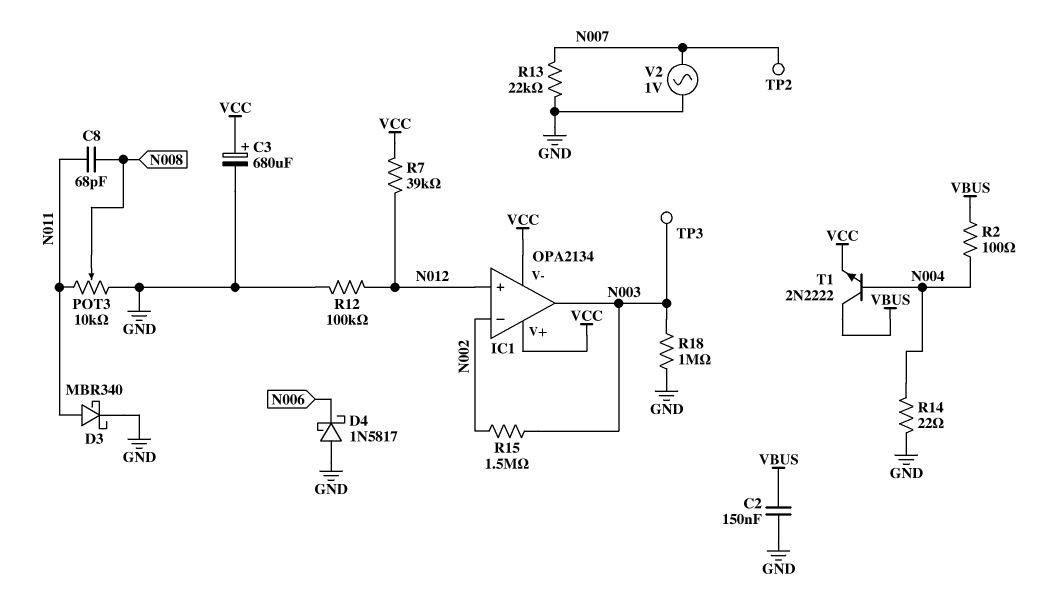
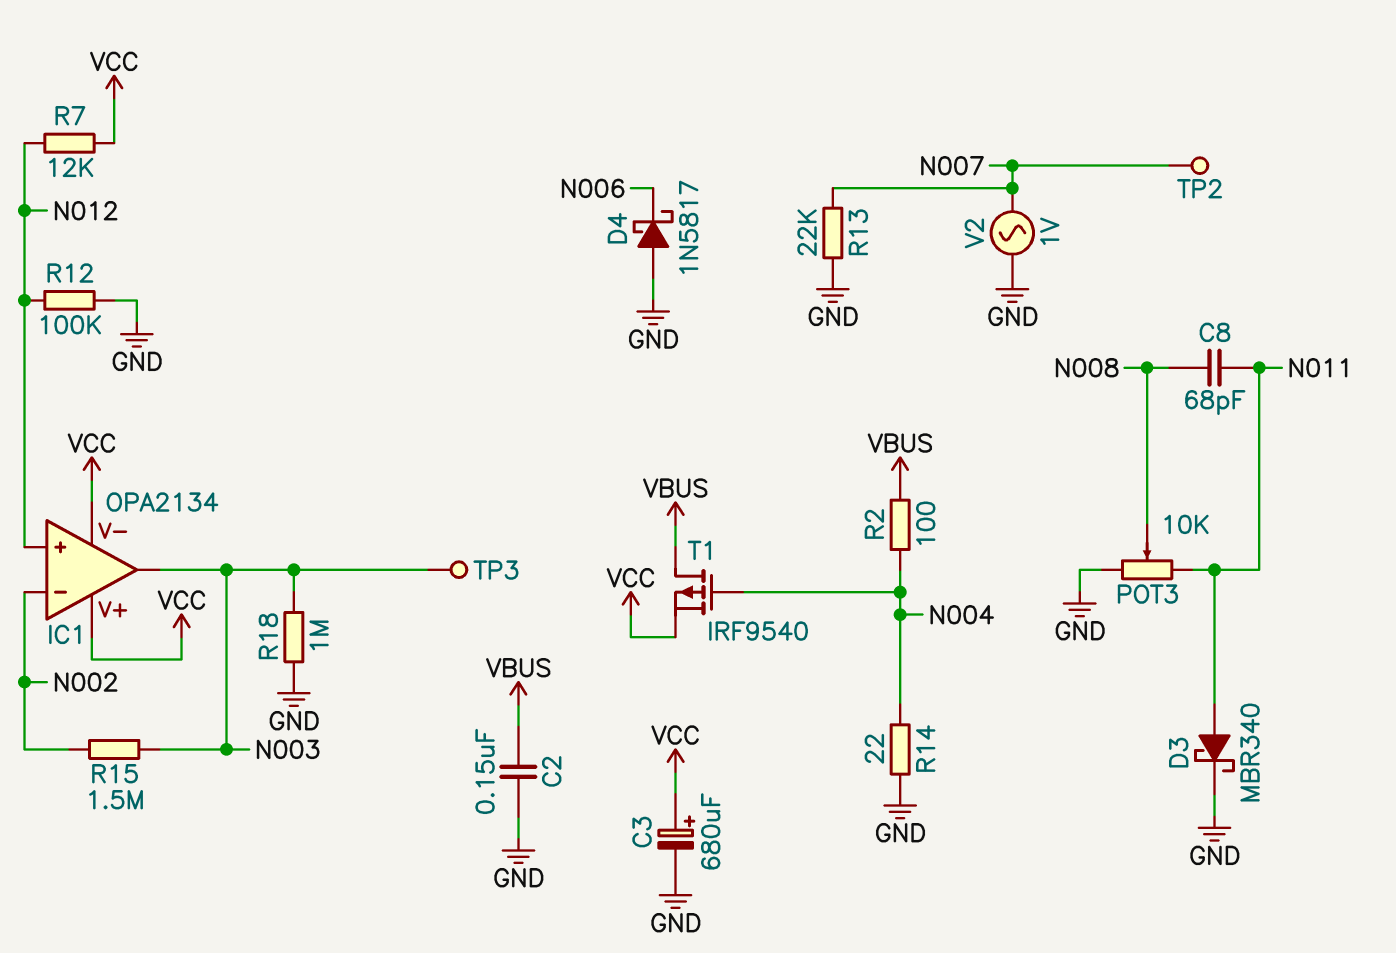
R7: 39k (N012, VCC) -> 12k (N012, VCC)
T1: NPN 2N2222 (B N004, C VBUS, E VCC) -> PMOS IRF9540 (G N004, D VBUS, S VCC)

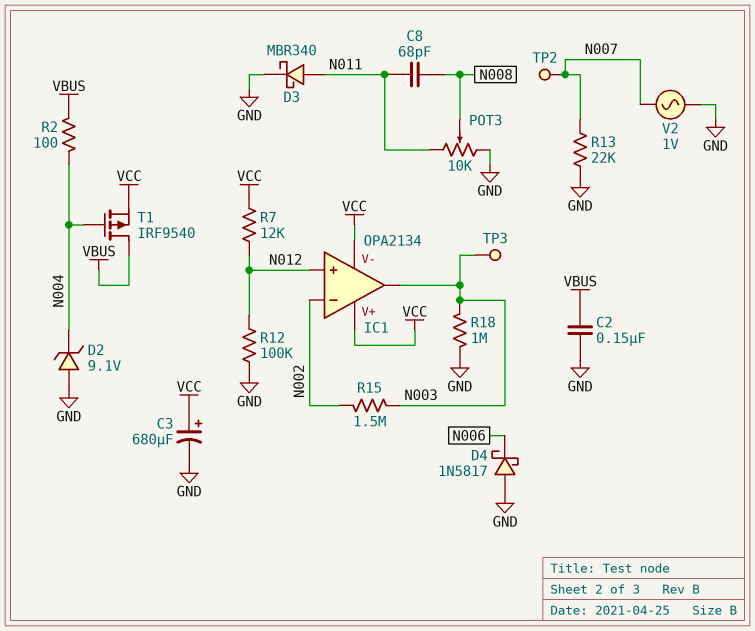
D2: none -> zener 9.1V (A GND, K N004)
R14: 22 (GND, N004) -> none

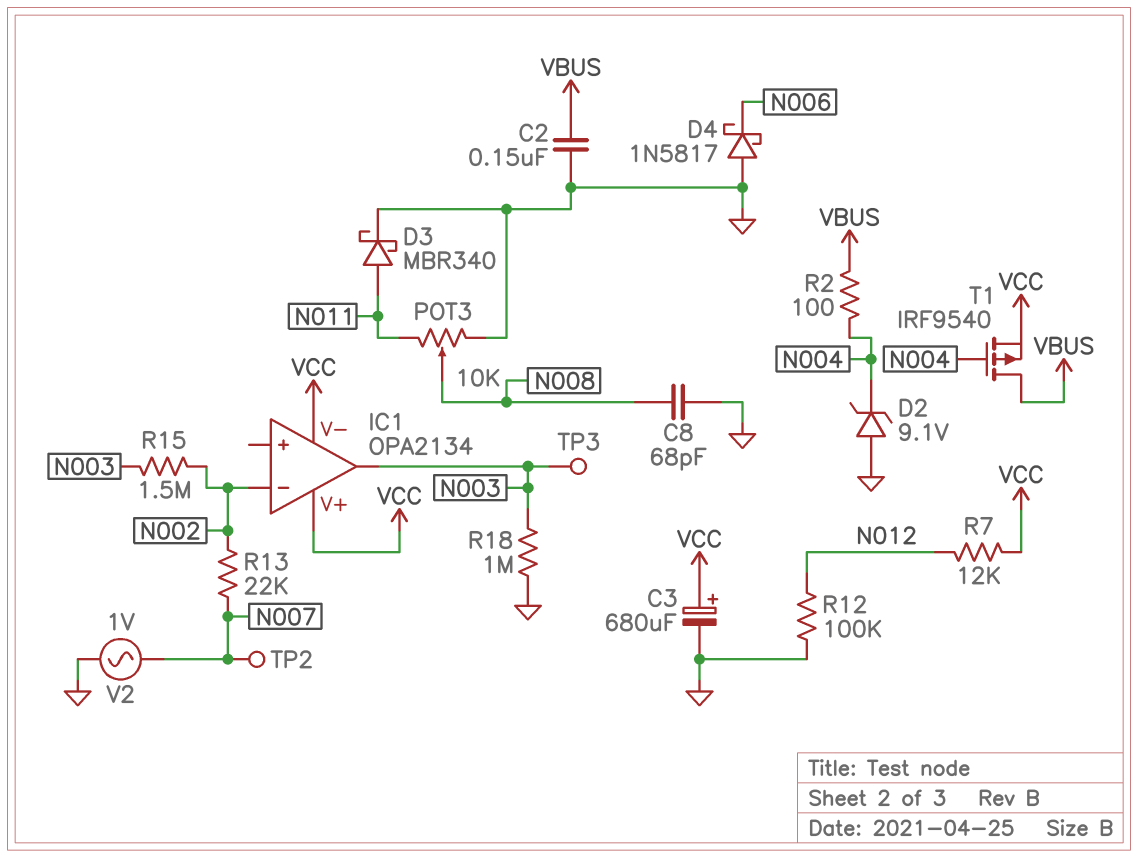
C8: 68pF (N008, N011) -> 68pF (GND, N008)
IC1 pin in+: N012 -> none
R13: 22k (GND, N007) -> 22k (N002, N007)

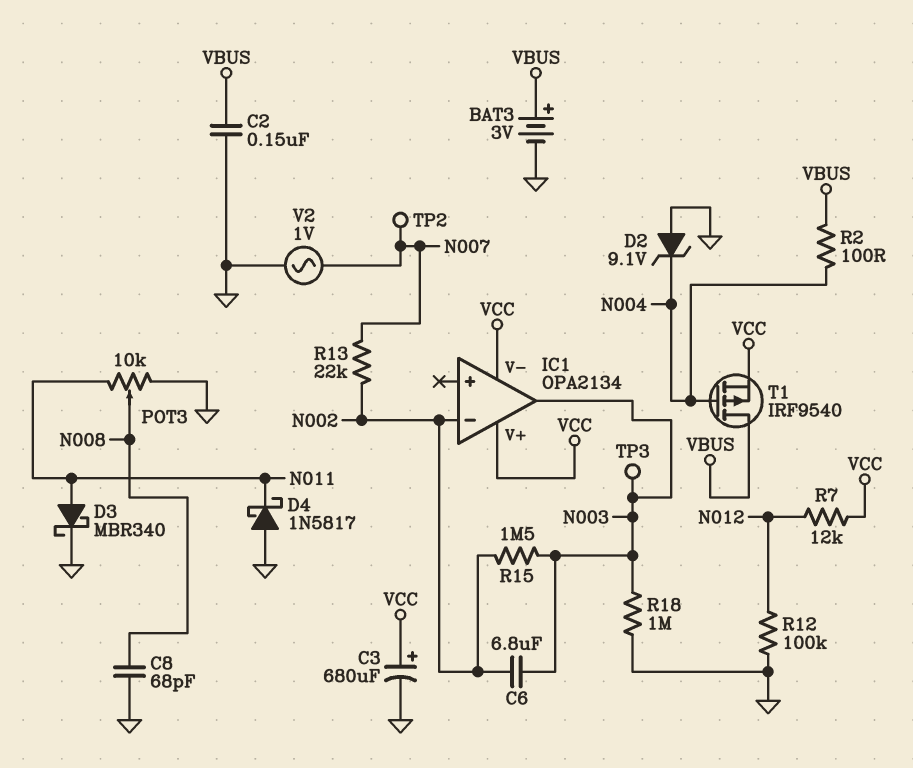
BAT3: none -> 3V (plus VBUS, minus GND)
C6: none -> 6.8uF (N002, N003)
D4: schottky 1N5817 (A GND, K N006) -> schottky 1N5817 (A GND, K N011)

